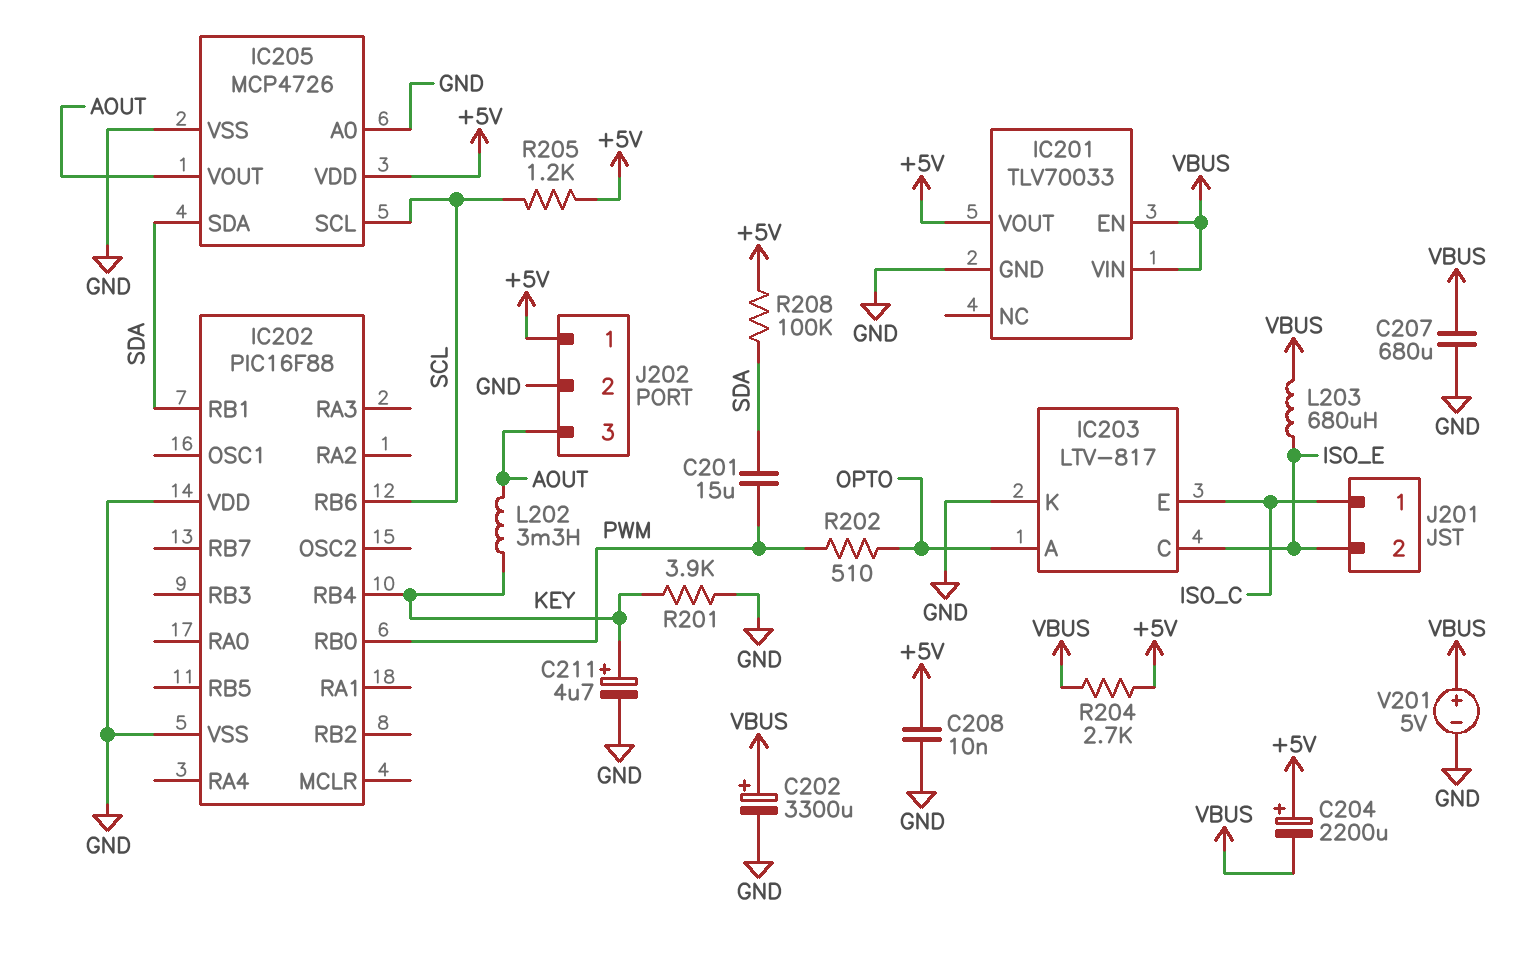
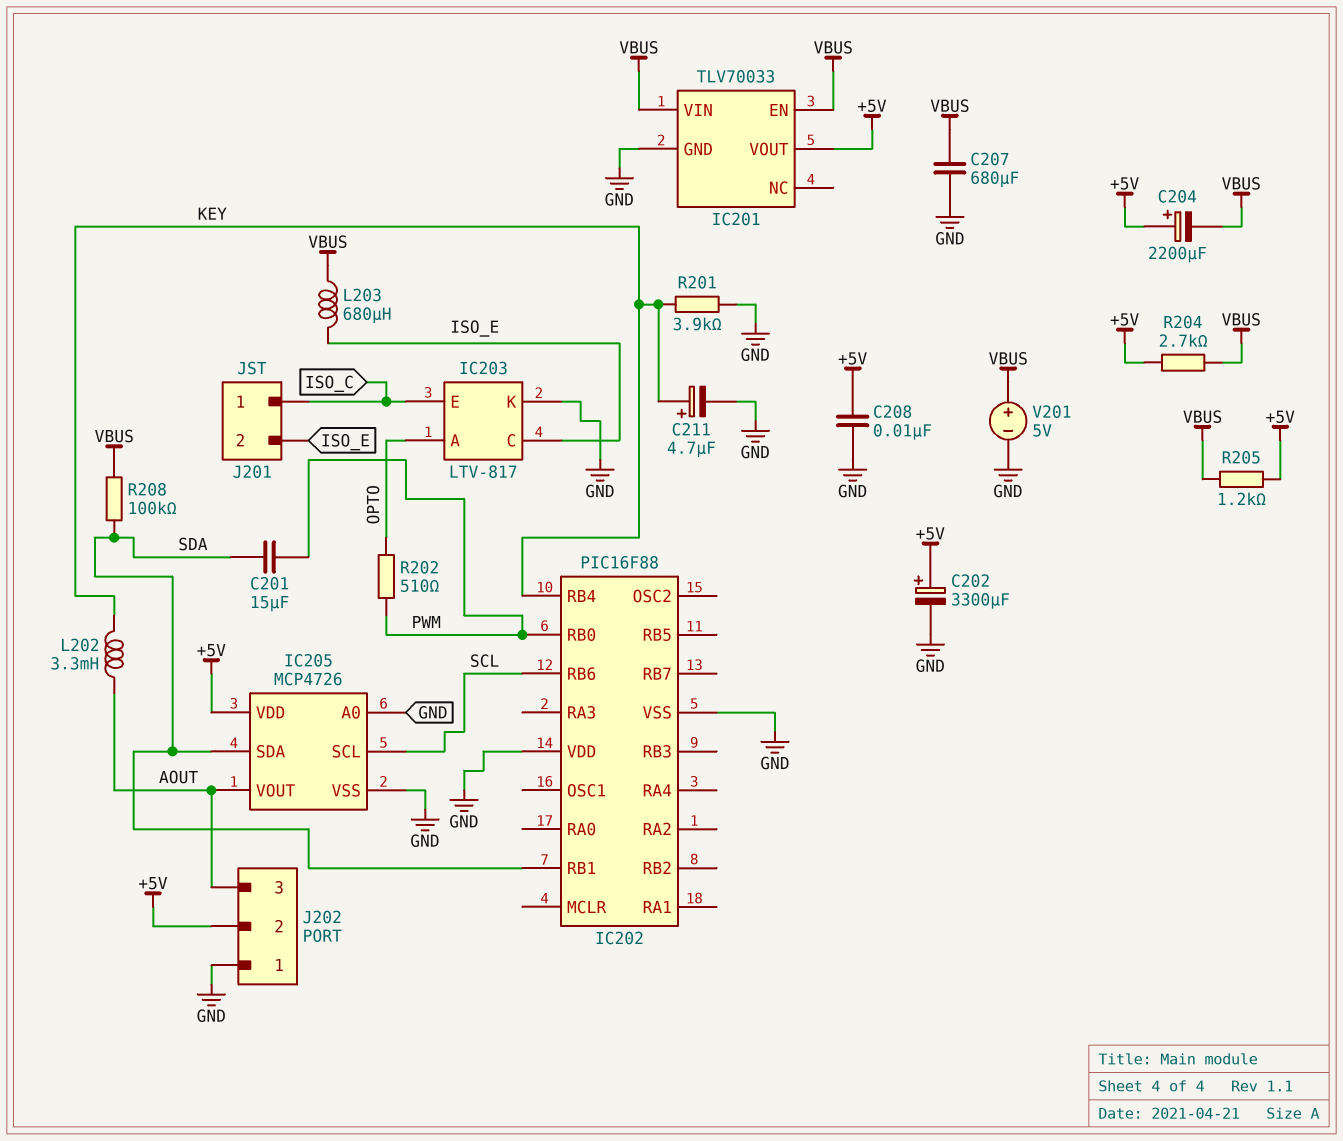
C202: 3300uF (plus VBUS, minus GND) -> 3300uF (plus +5V, minus GND)
J202 pin 1: +5V -> GND
J202 pin 2: GND -> +5V
R205: 1.2k (+5V, SCL) -> 1.2k (+5V, VBUS)
R208: 100k (+5V, SDA) -> 100k (SDA, VBUS)

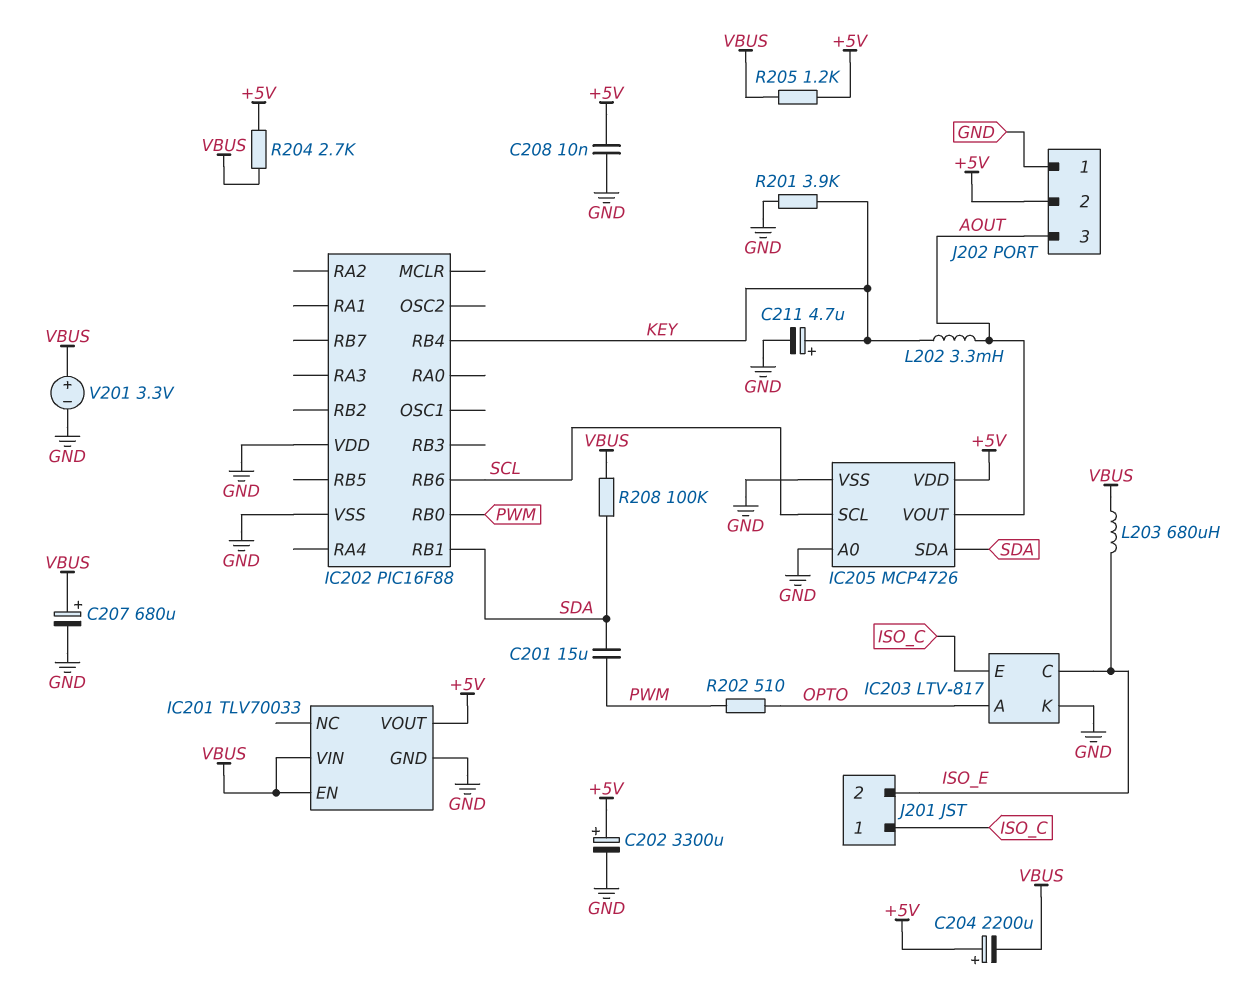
C207: 680uF (GND, VBUS) -> 680uF (plus VBUS, minus GND)
V201: 5V (plus VBUS, minus GND) -> 3.3V (plus VBUS, minus GND)

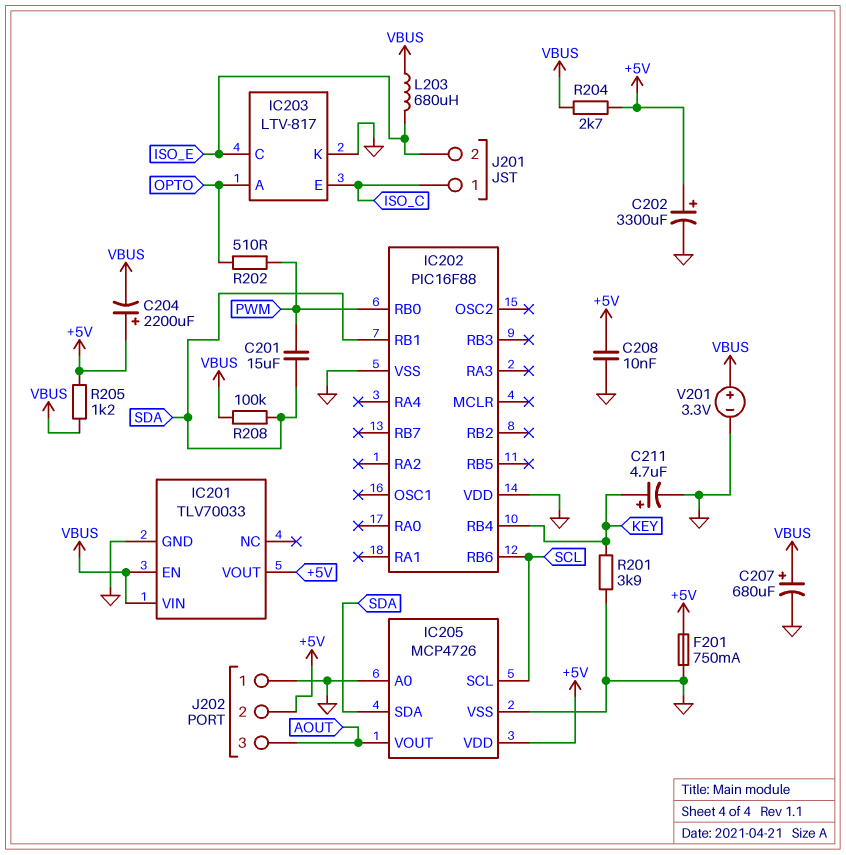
F201: none -> 750mA (+5V, GND)
L202: 3.3mH (AOUT, KEY) -> none

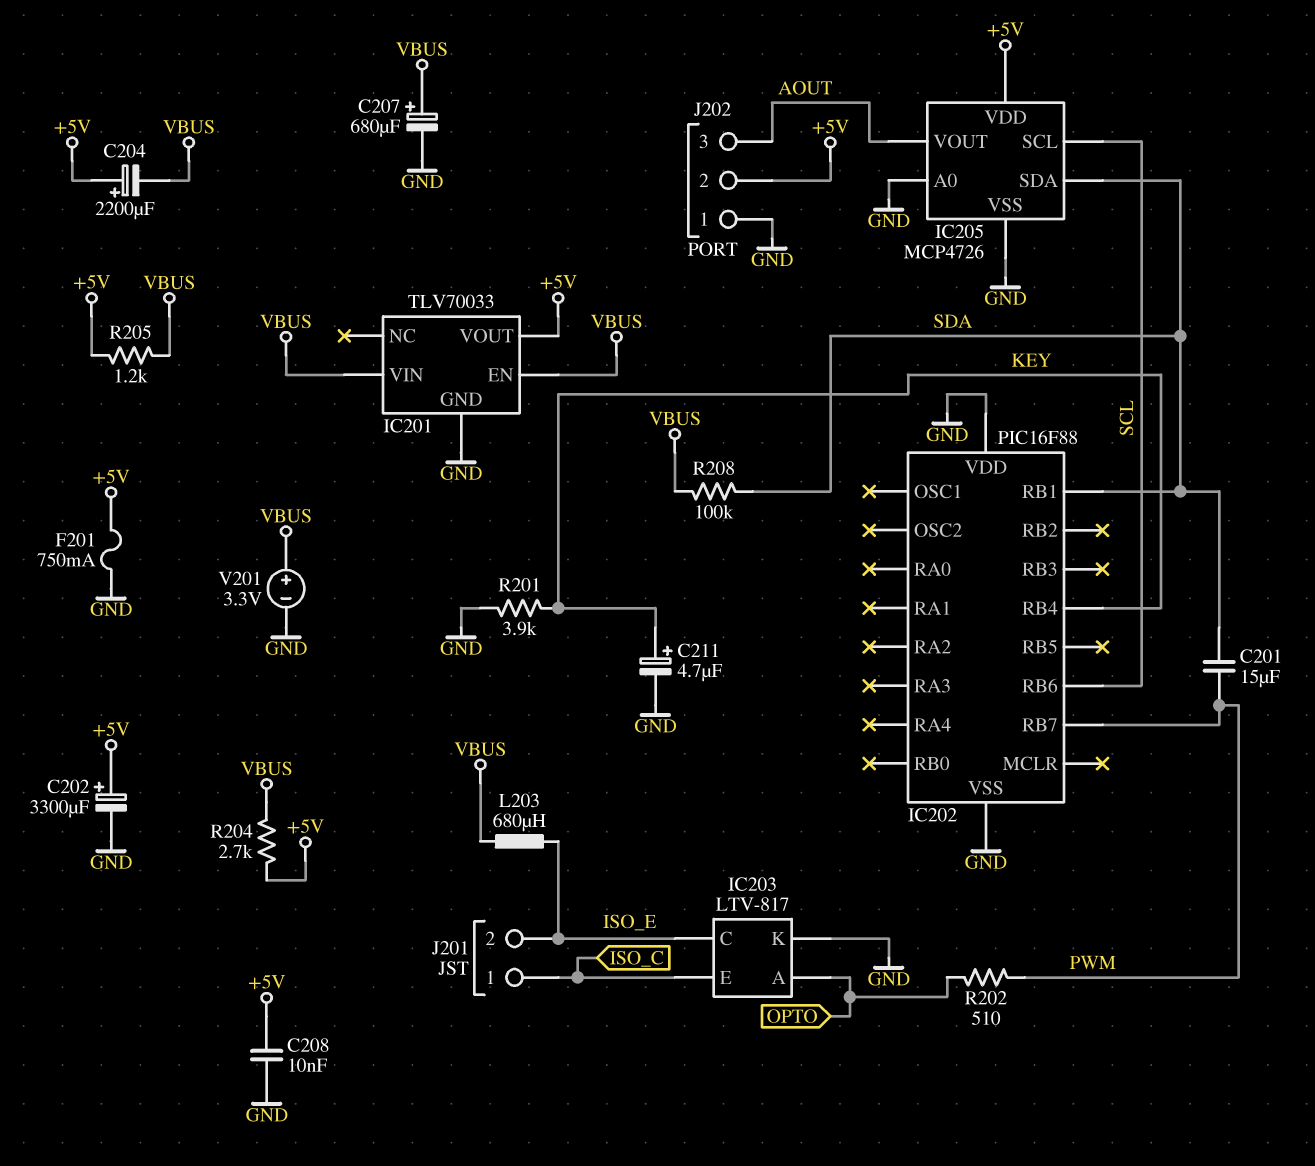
IC202 pin RB0: PWM -> none
IC202 pin RB7: none -> PWM

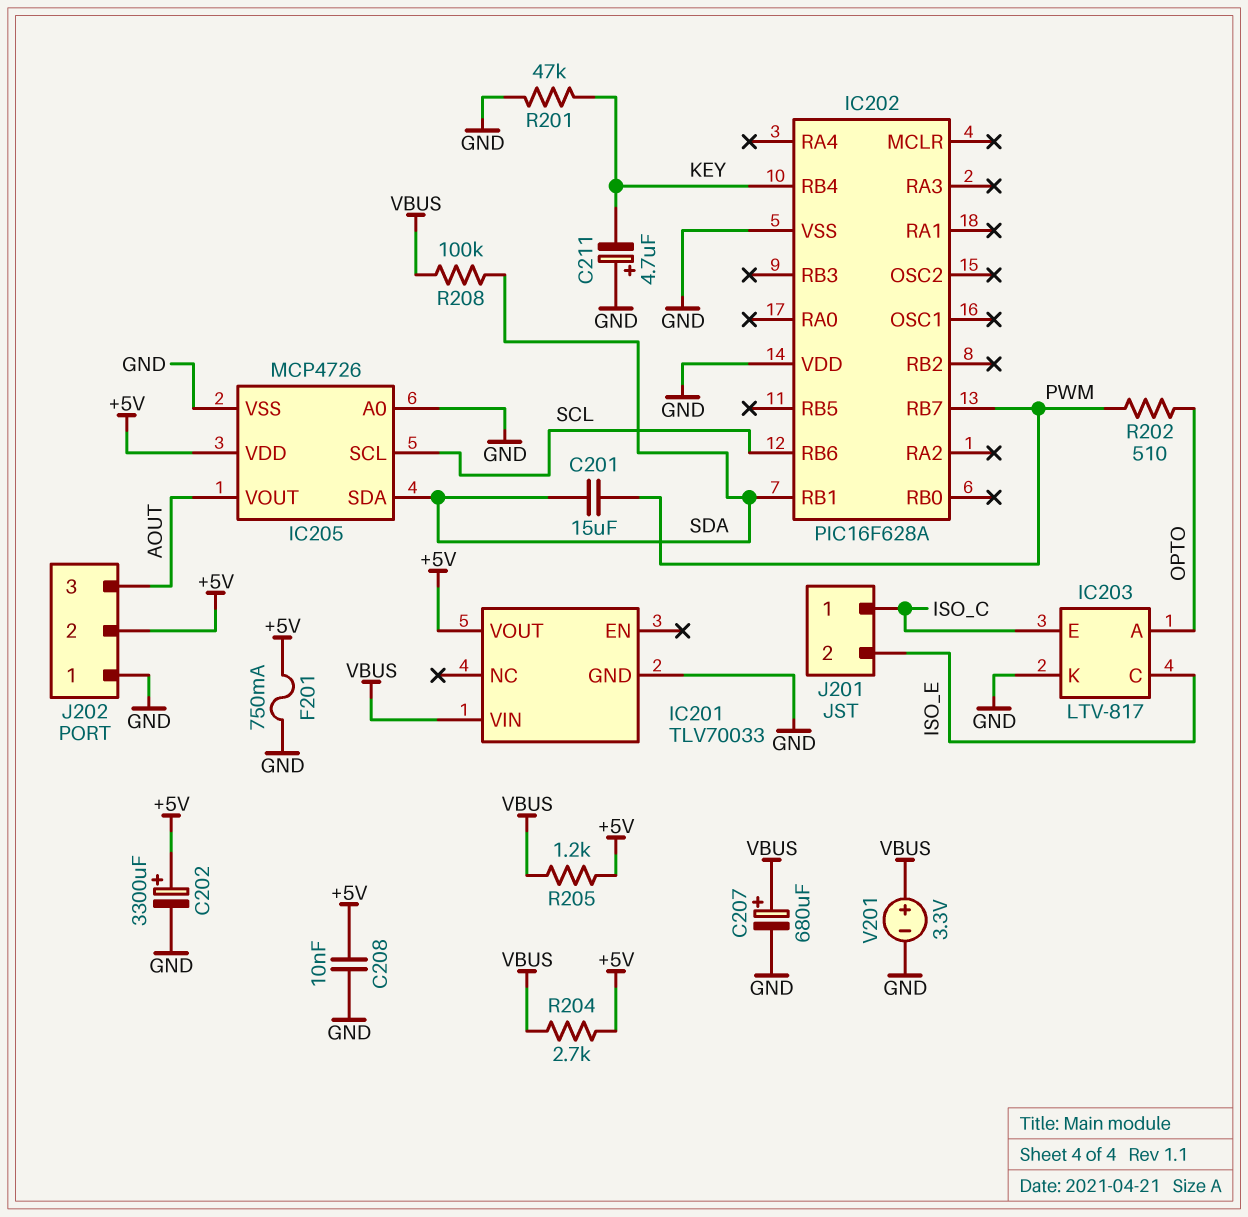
C204: 2200uF (plus +5V, minus VBUS) -> none
C211: 4.7uF (plus KEY, minus GND) -> 4.7uF (plus GND, minus KEY)
IC201 pin EN: VBUS -> none
IC202: PIC16F88 -> PIC16F628A
L203: 680uH (ISO_E, VBUS) -> none
R201: 3.9k (GND, KEY) -> 47k (GND, KEY)

